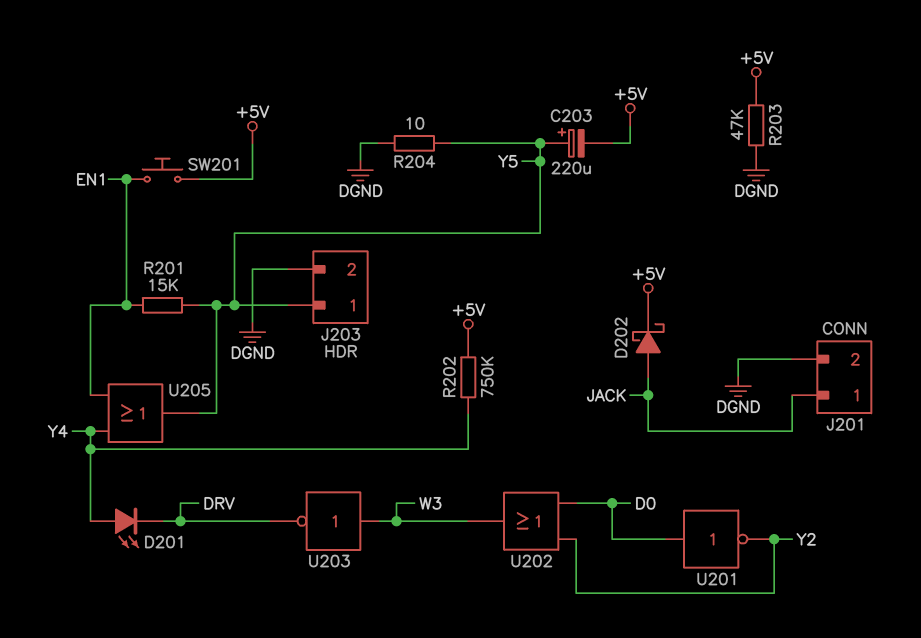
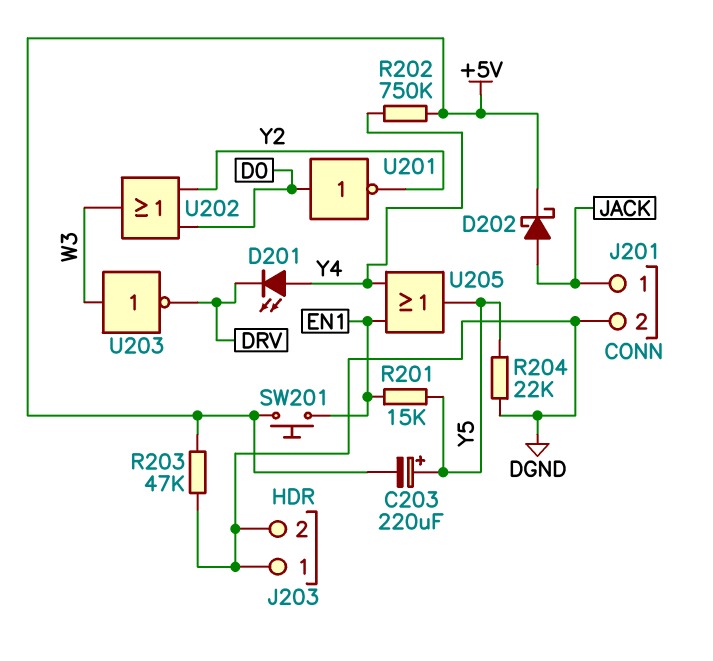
J203 pin 1: Y5 -> DGND
R204: 10 (DGND, Y5) -> 22k (DGND, Y5)

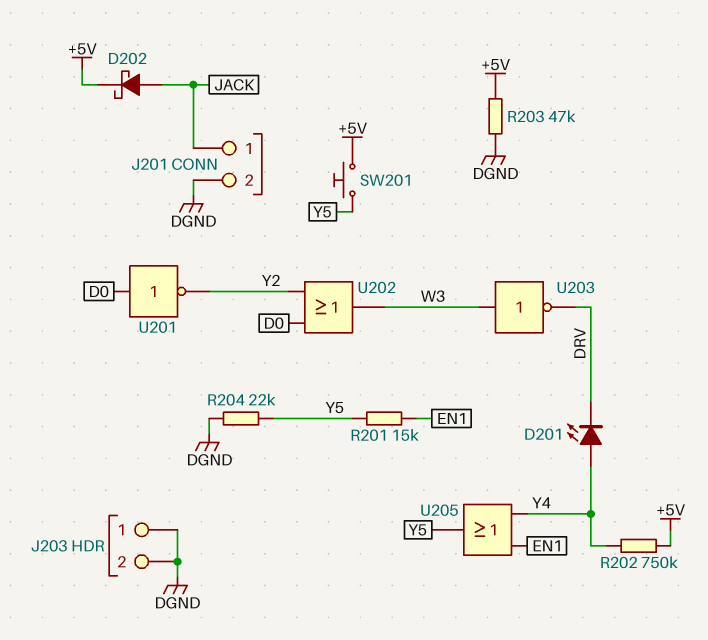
C203: 220uF (plus Y5, minus +5V) -> none
SW201: button (+5V, EN1) -> button (+5V, Y5)

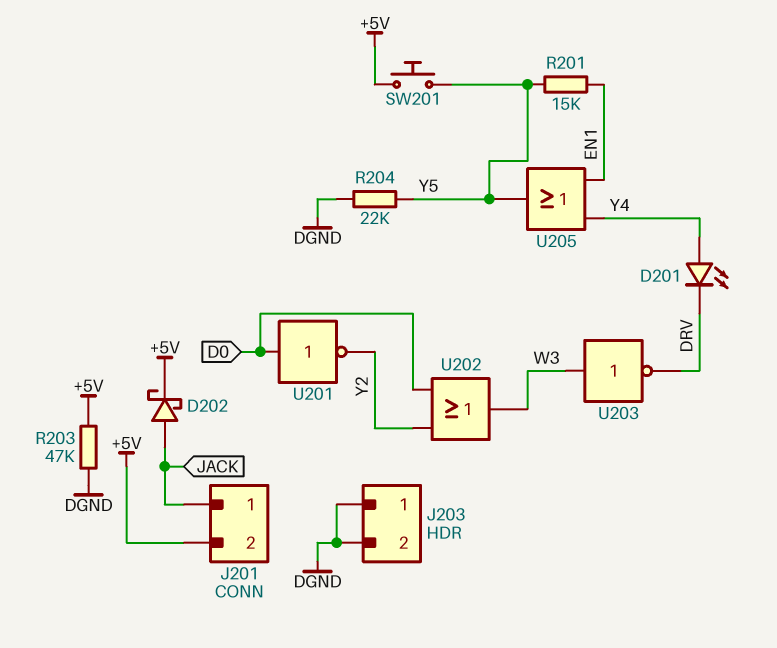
J201 pin 2: DGND -> +5V
R202: 750k (+5V, Y4) -> none

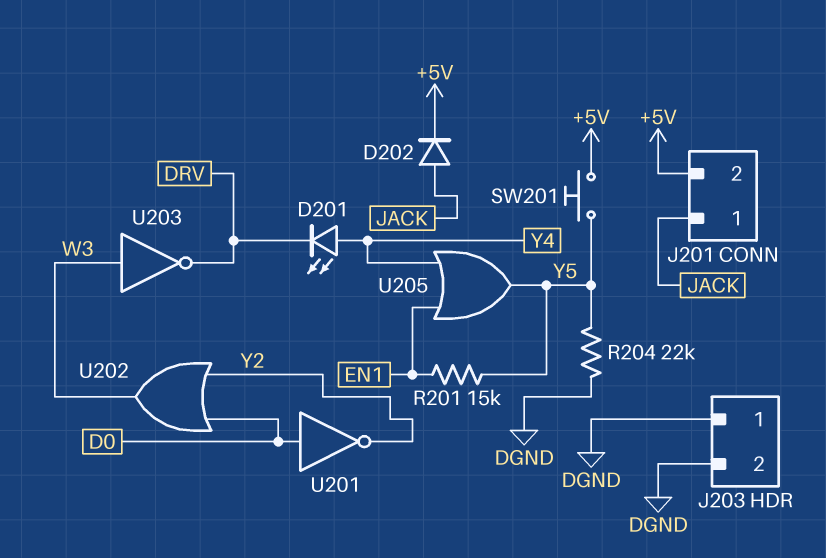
D202: schottky (A JACK, K +5V) -> diode (A JACK, K +5V)
R203: 47k (+5V, DGND) -> none

